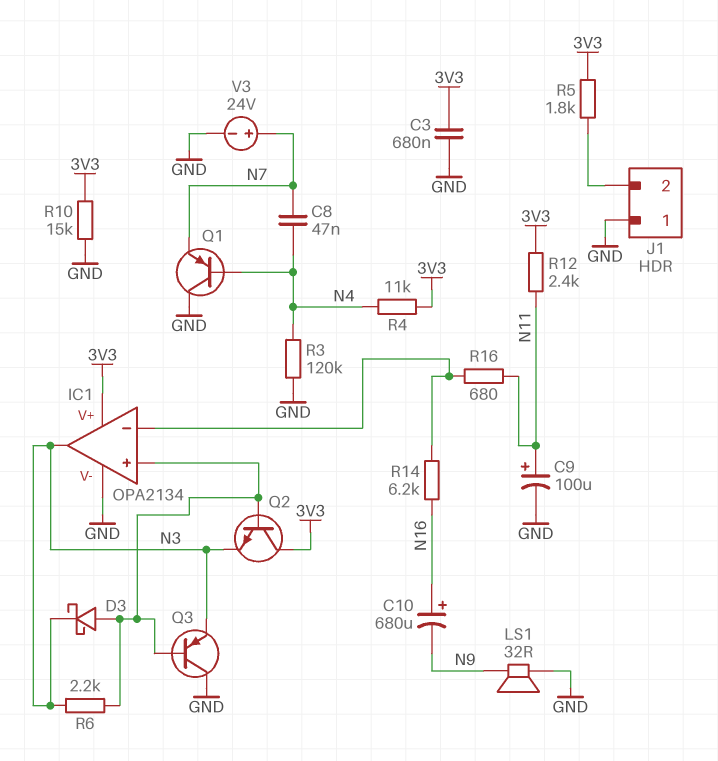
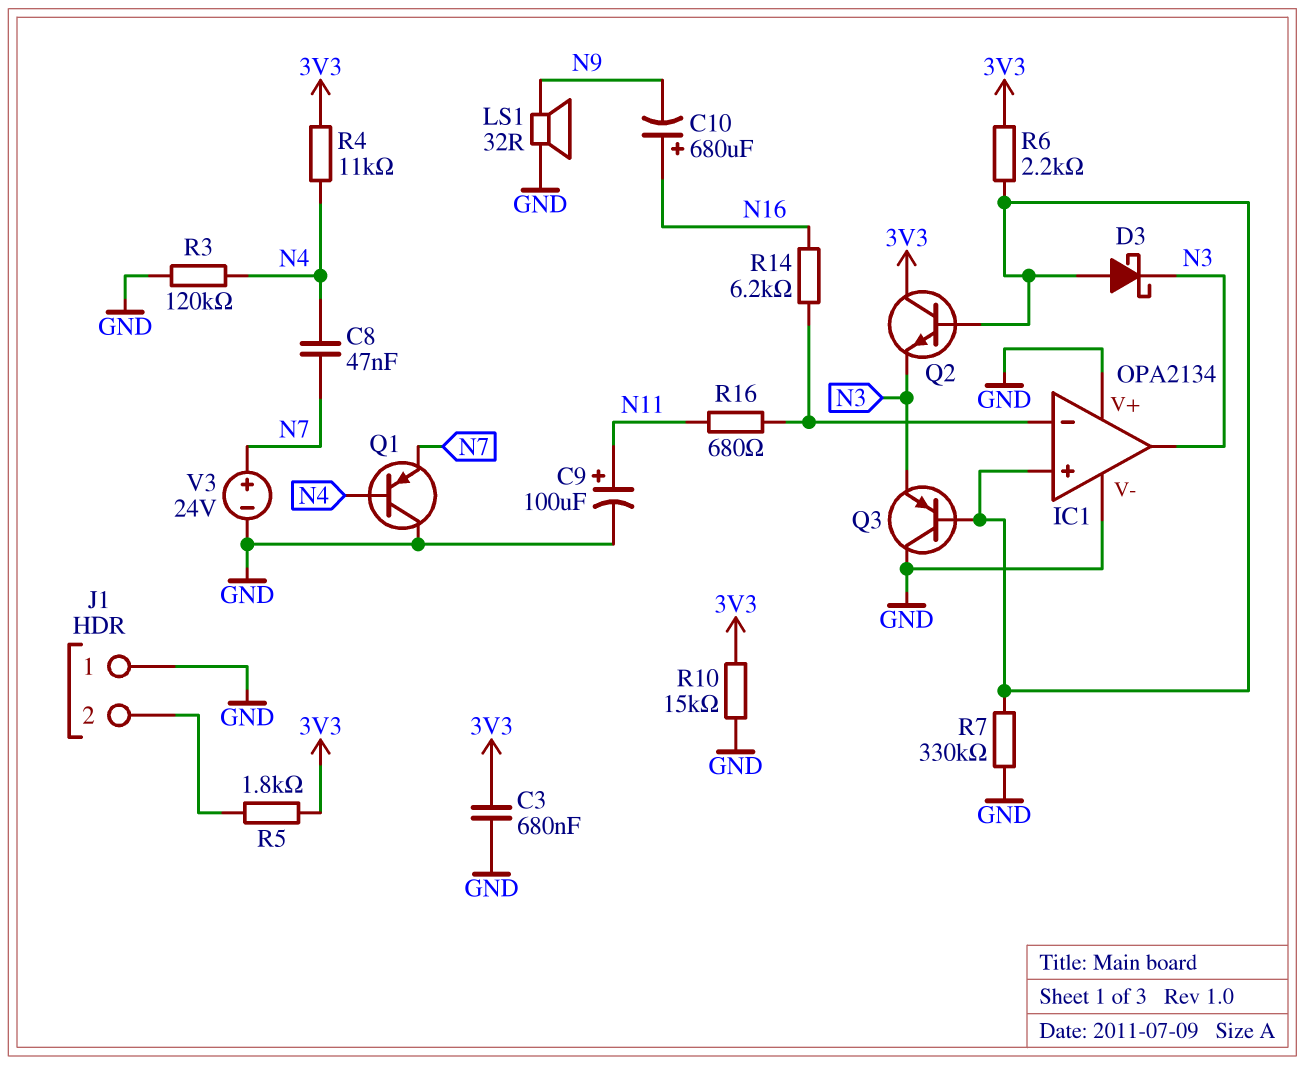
IC1 pin V+: 3V3 -> GND
R6: 2.2k (IC1/in+, N3) -> 2.2k (3V3, IC1/in+)
R7: none -> 330k (GND, IC1/in+)
R12: 2.4k (3V3, N11) -> none

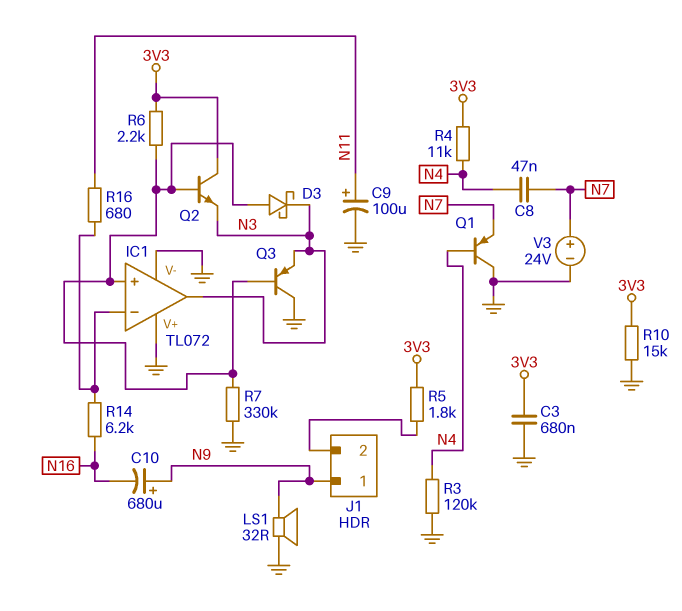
C10: 680uF (plus N16, minus N9) -> 680uF (plus N9, minus N16)
IC1: OPA2134 -> TL072
J1 pin 1: GND -> N9

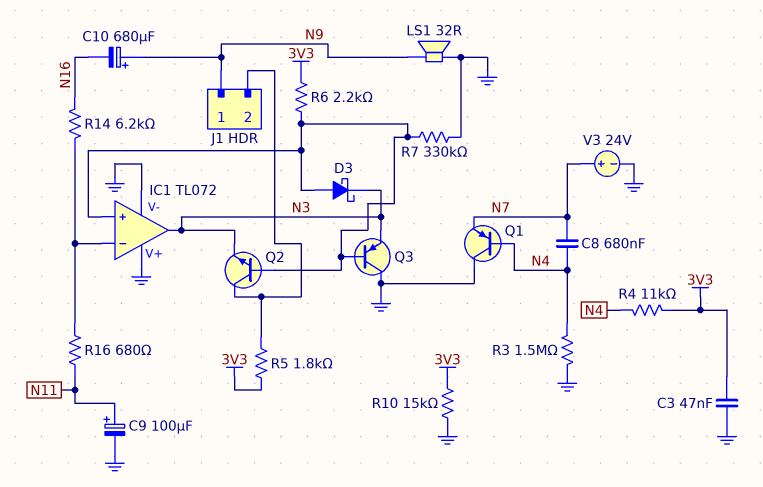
C3: 680nF (3V3, GND) -> 47nF (3V3, GND)
C8: 47nF (N4, N7) -> 680nF (N4, N7)
Q2: NPN (B IC1/in+, C 3V3, E N3) -> NPN (B IC1/in+, C J1/2, E N3)
R3: 120k (GND, N4) -> 1.5M (GND, N4)

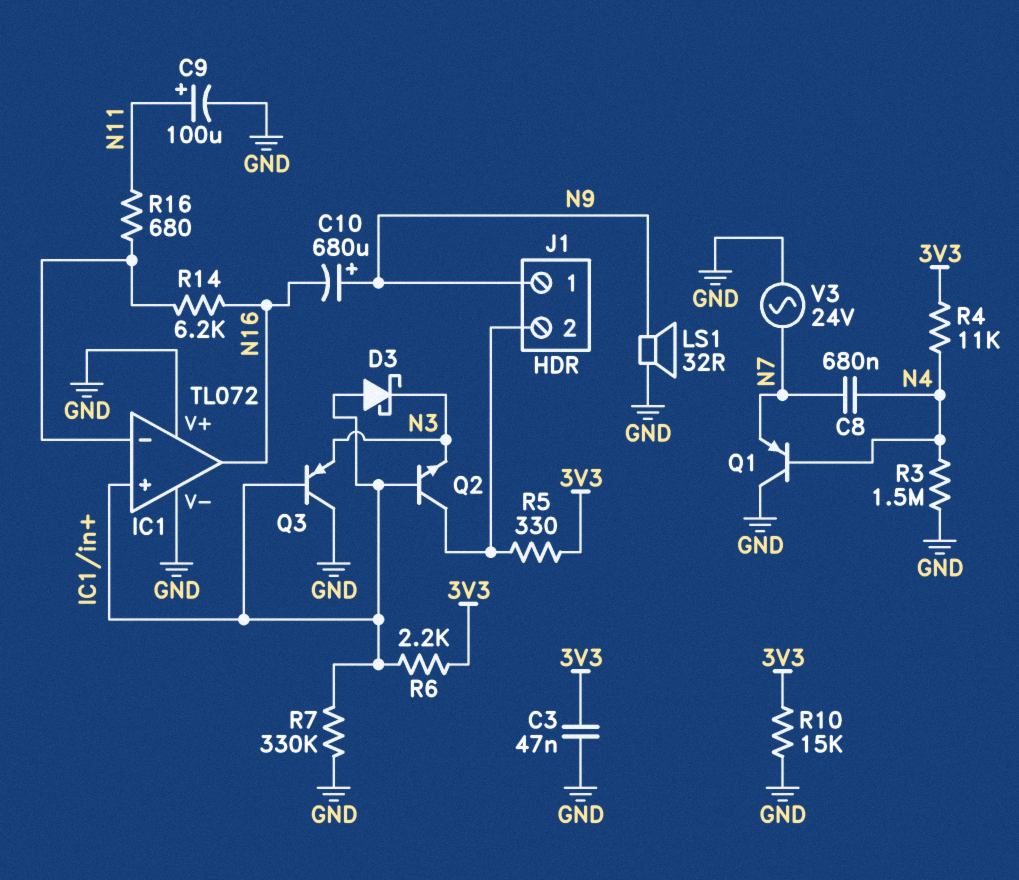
IC1 pin out: N3 -> N16
R5: 1.8k (3V3, J1/2) -> 330 (3V3, J1/2)
V3: 24V (plus N7, minus GND) -> AC 24V (GND, N7)

